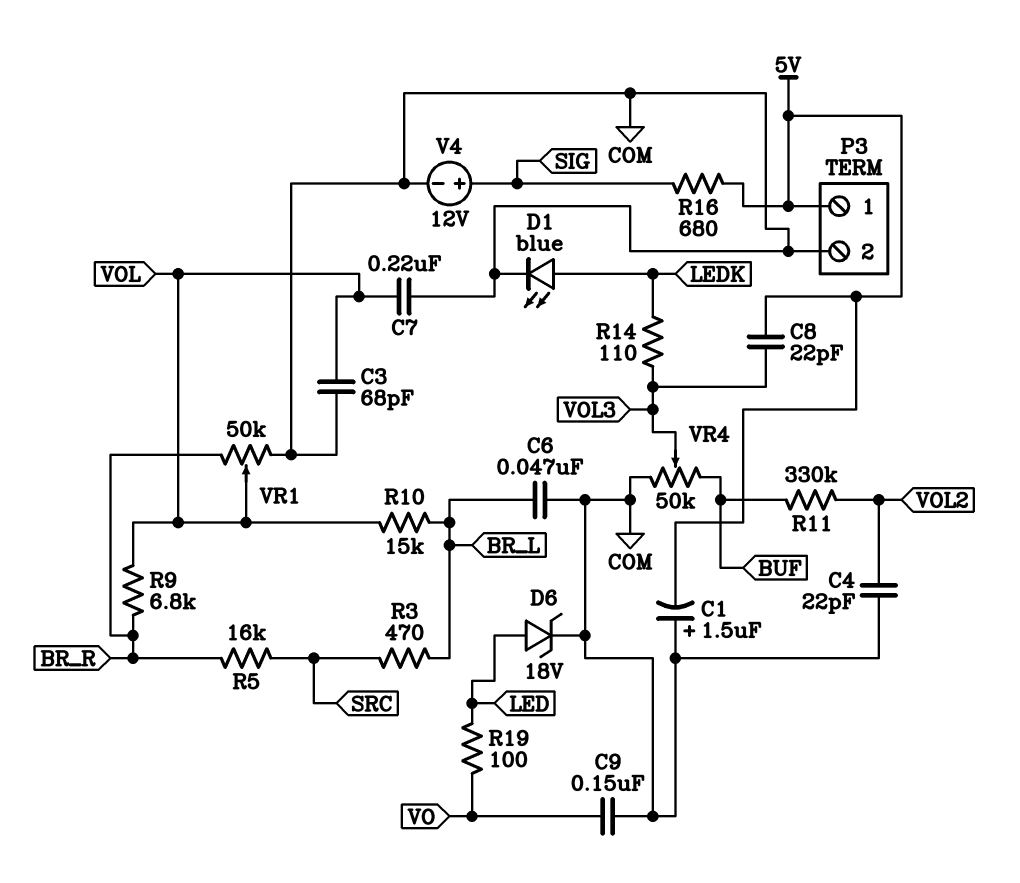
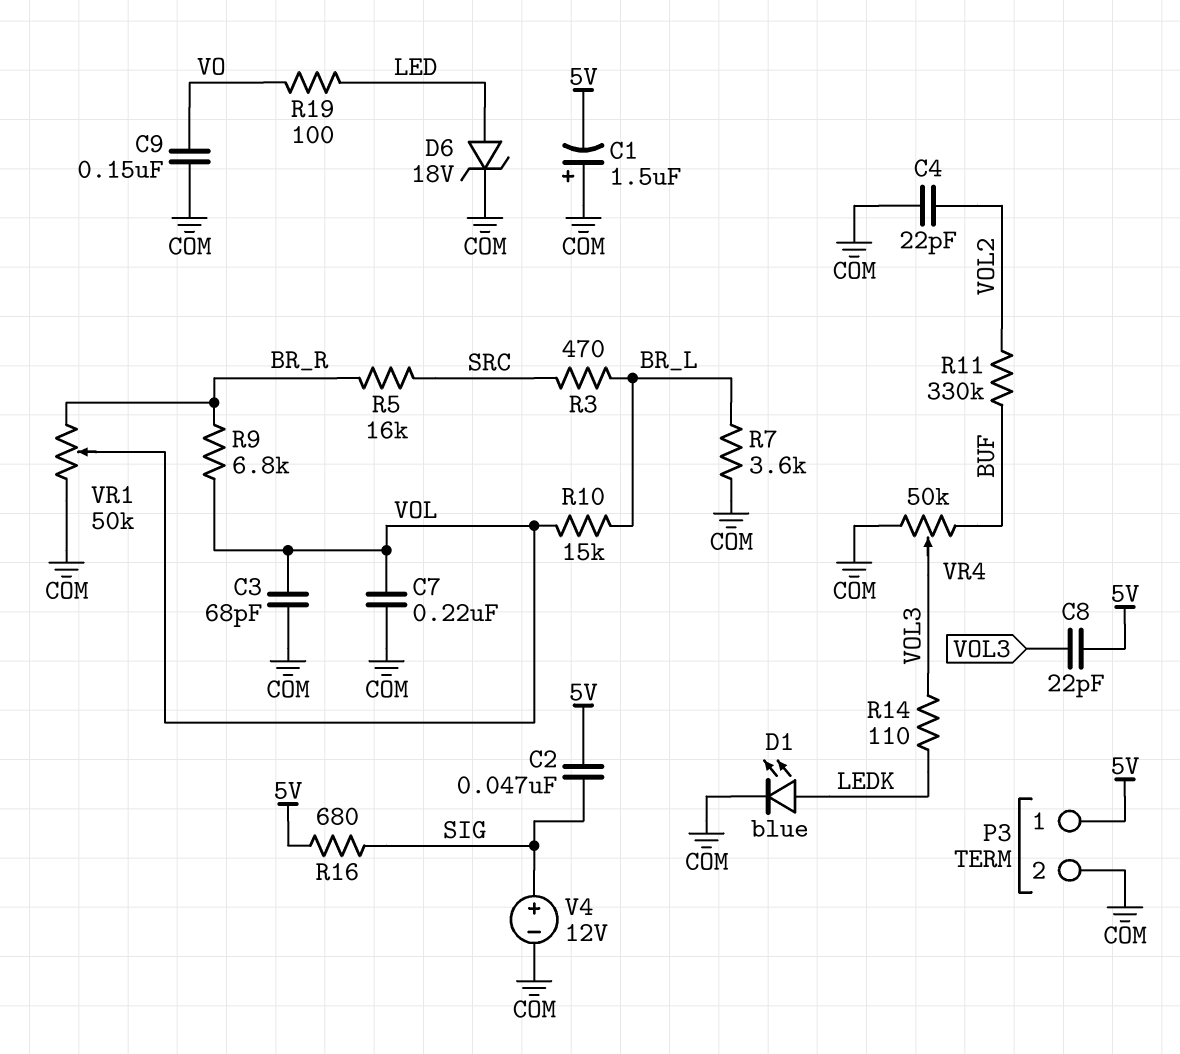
C2: none -> 47nF (5V, SIG)
C6: 47nF (BR_L, COM) -> none
R7: none -> 3.6k (BR_L, COM)

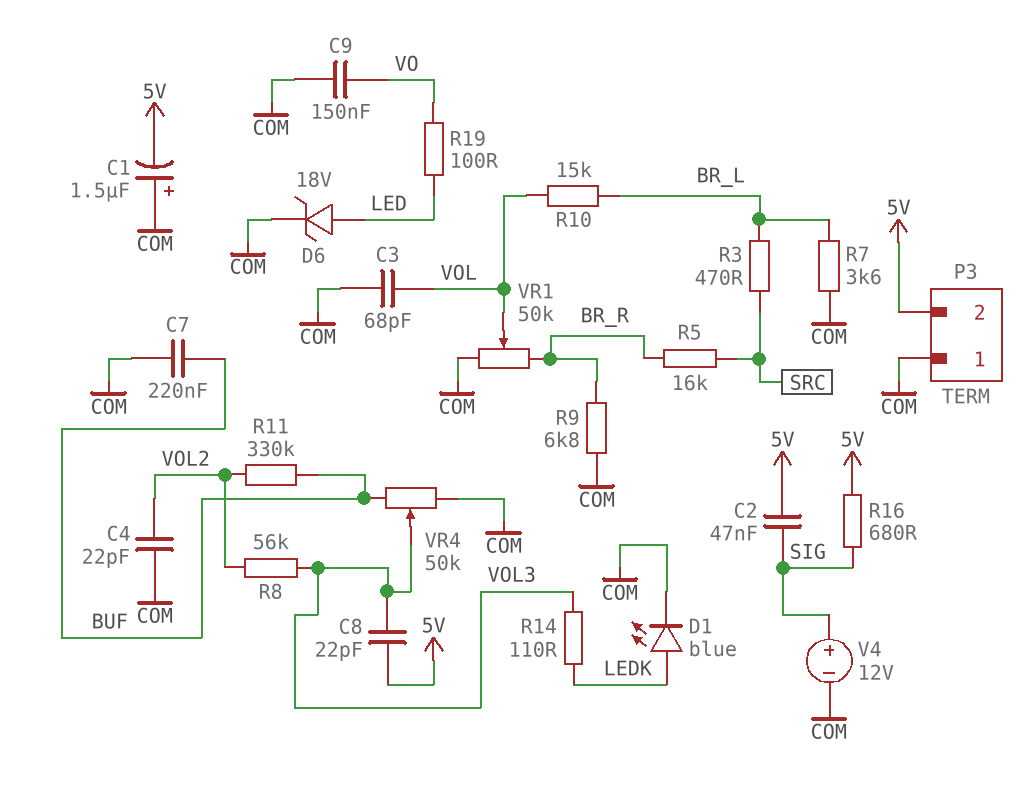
C7: 220nF (COM, VOL) -> 220nF (BUF, COM)
P3 pin 1: 5V -> COM
P3 pin 2: COM -> 5V
R8: none -> 56k (VOL2, VOL3)
R9: 6.8k (BR_R, VOL) -> 6.8k (BR_R, COM)

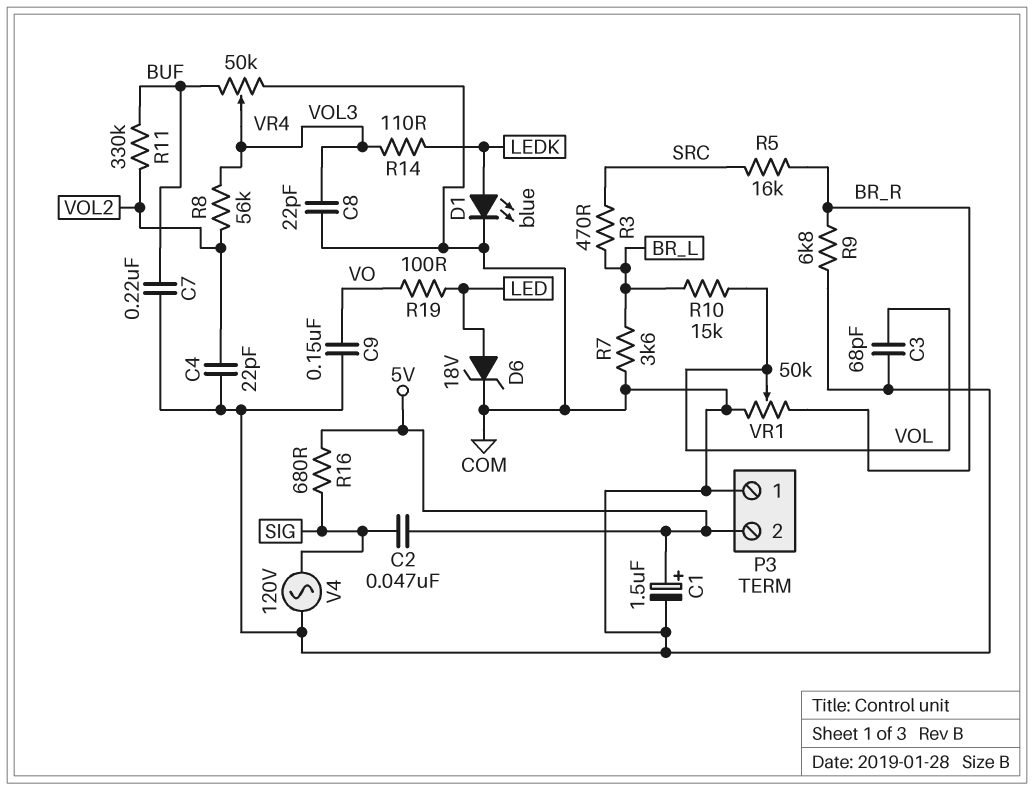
C1: 1.5uF (plus COM, minus 5V) -> 1.5uF (plus 5V, minus COM)
C8: 22pF (5V, VOL3) -> 22pF (COM, VOL3)
V4: 12V (plus SIG, minus COM) -> AC 120V (COM, SIG)

